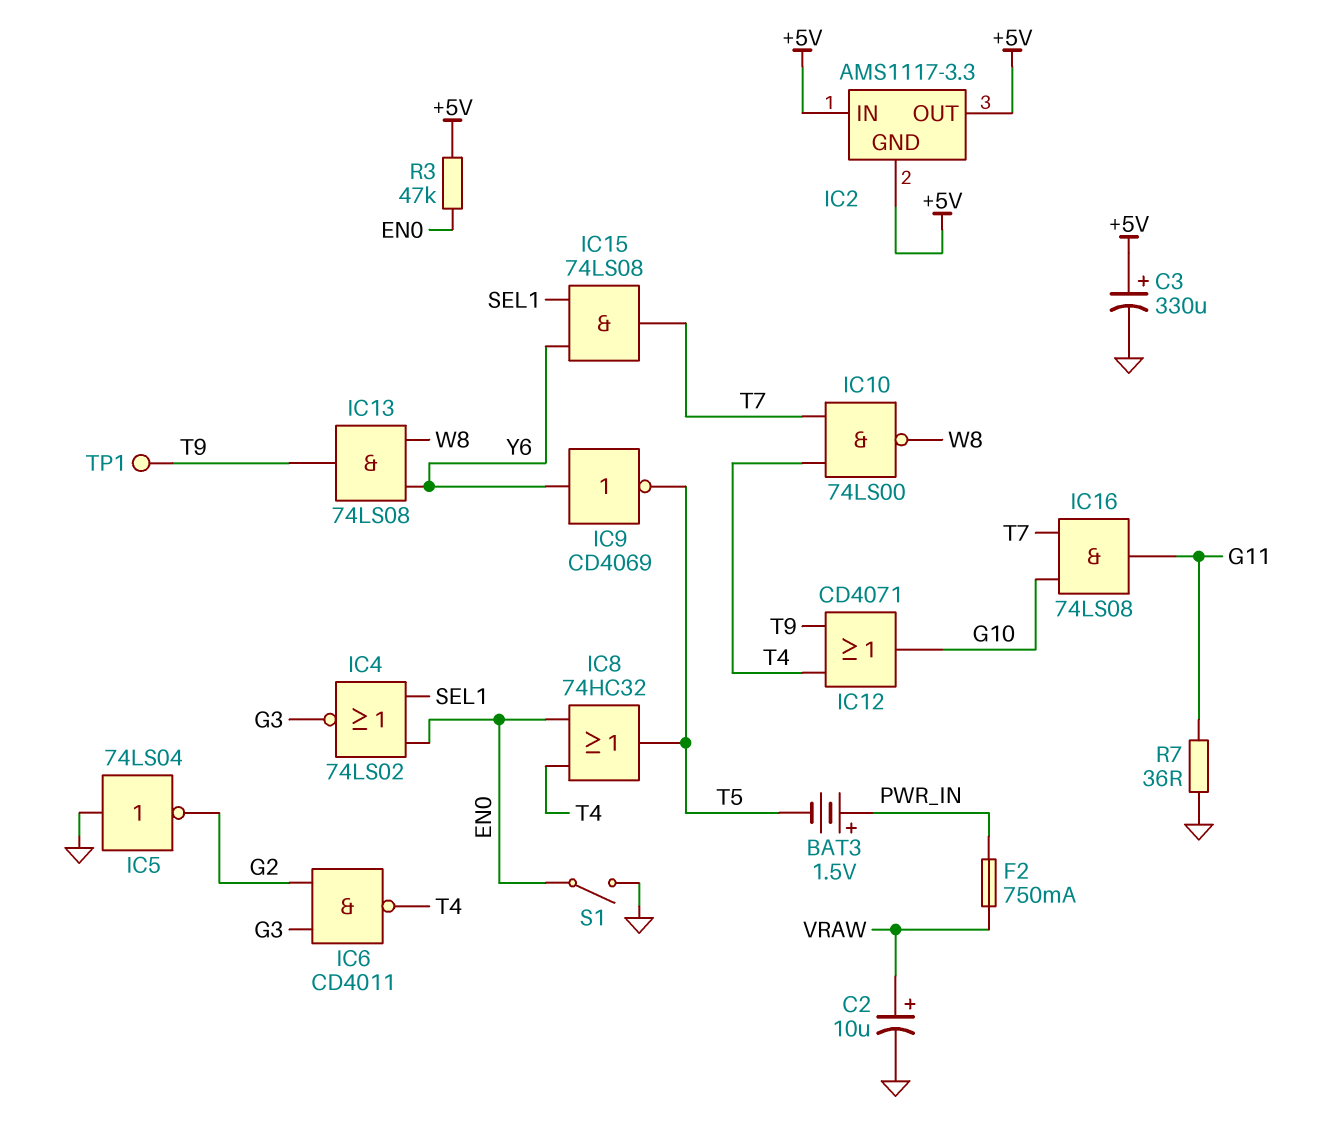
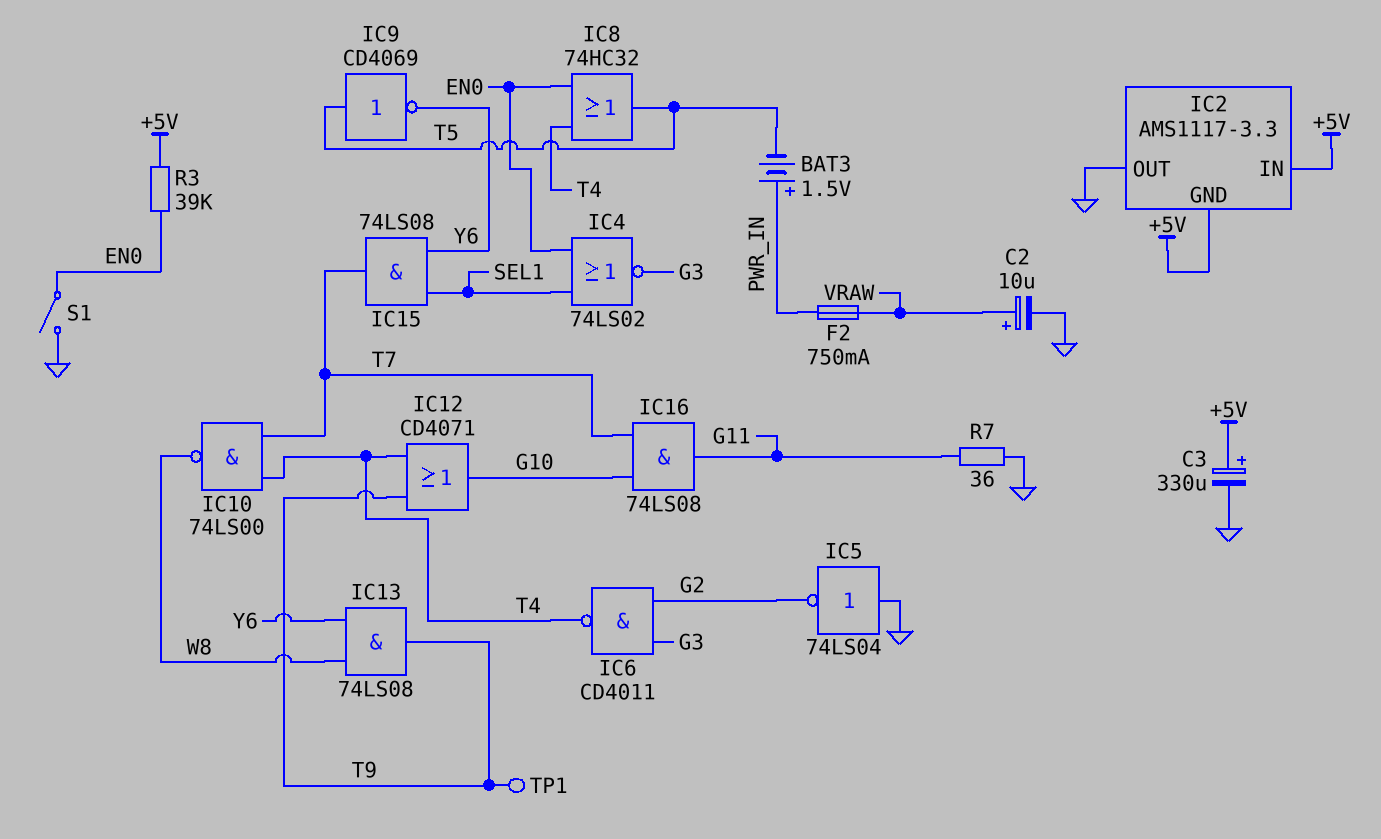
IC2 pin OUT: +5V -> GND
IC9: NOT CD4069 (in Y6, out T5) -> NOT CD4069 (in T5, out Y6)
R3: 47k (+5V, EN0) -> 39k (+5V, EN0)

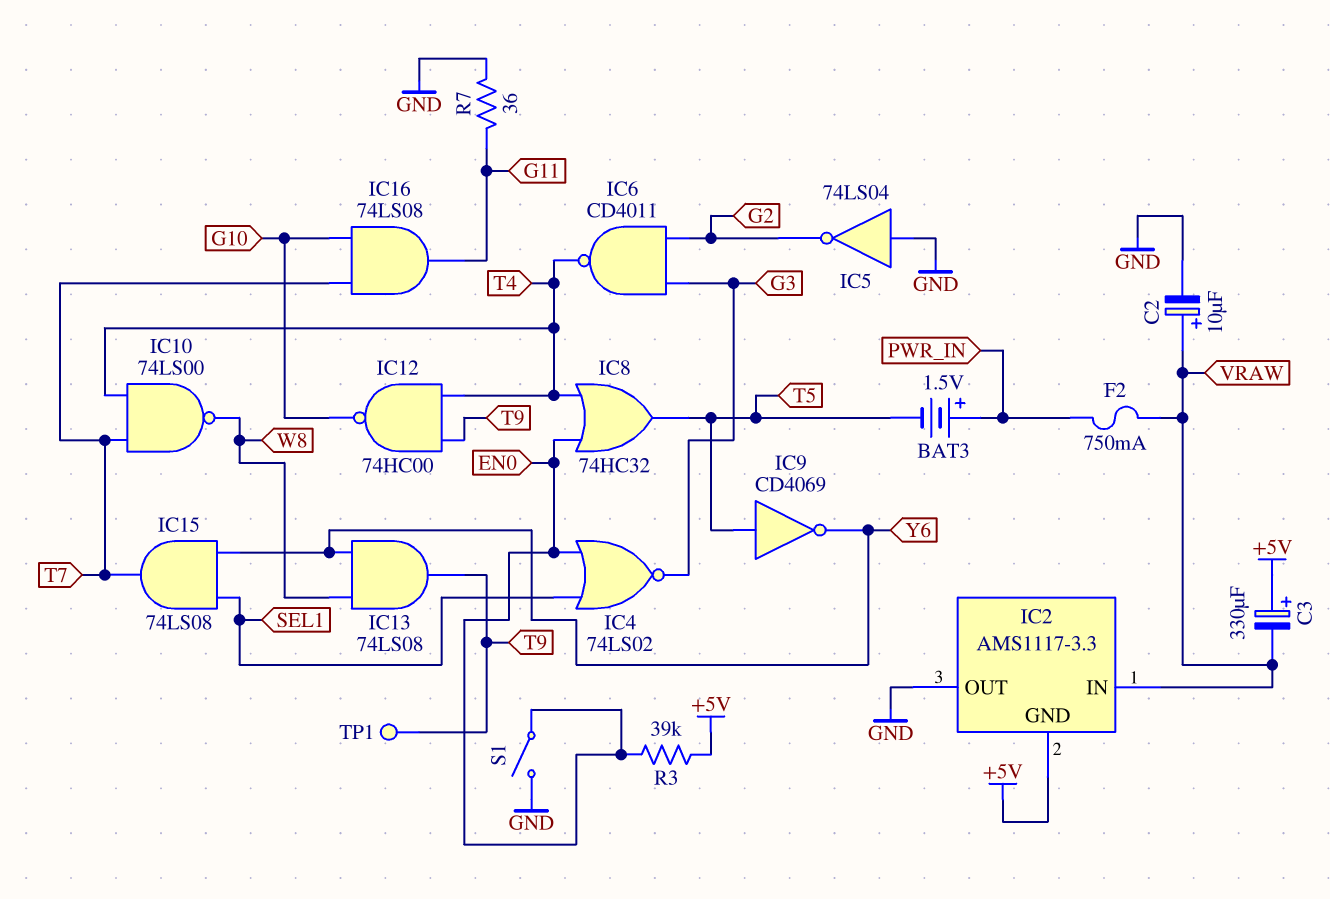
C3: 330uF (plus +5V, minus GND) -> 330uF (plus +5V, minus VRAW)
IC2 pin IN: +5V -> VRAW
IC12: OR CD4071 (in T4, in T9, out G10) -> NAND 74HC00 (in T4, in T9, out G10)

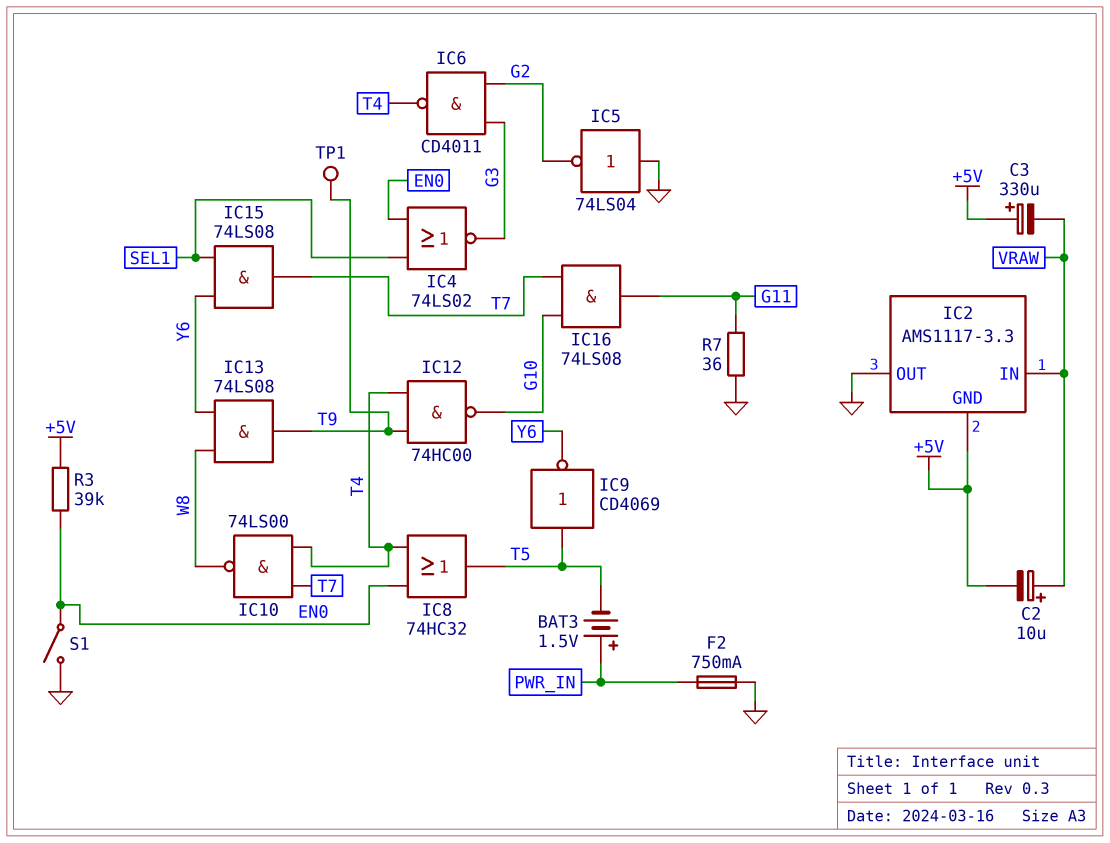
C2: 10uF (plus VRAW, minus GND) -> 10uF (plus VRAW, minus +5V)
F2: 750mA (PWR_IN, VRAW) -> 750mA (GND, PWR_IN)

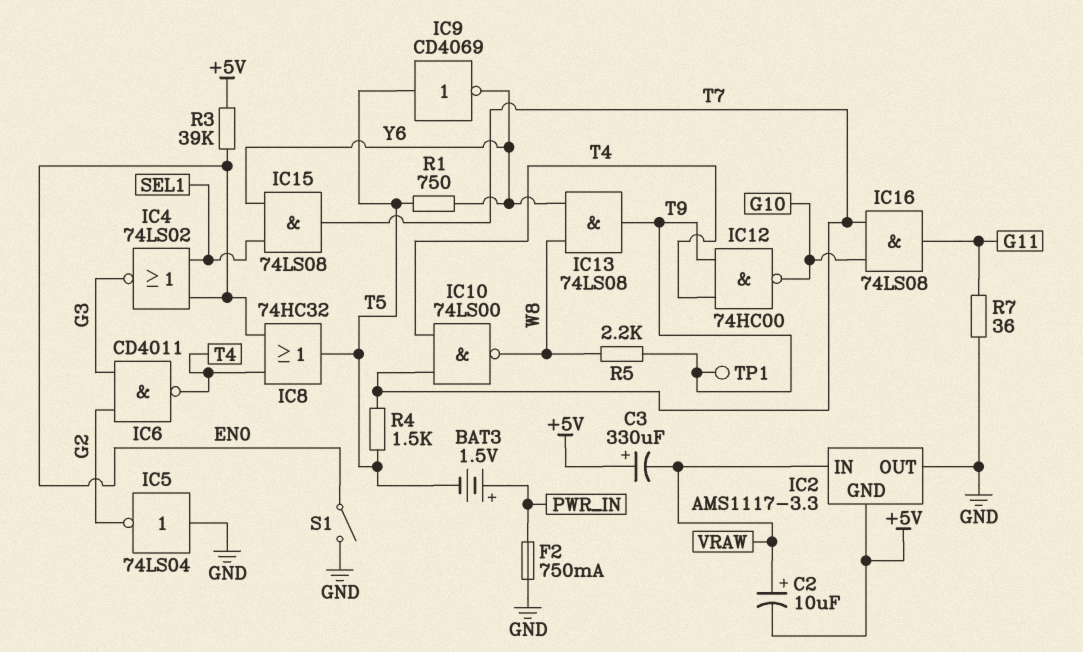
R1: none -> 750 (T5, Y6)
R4: none -> 1.5k (T5, T7)
R5: none -> 2.2k (T9, W8)

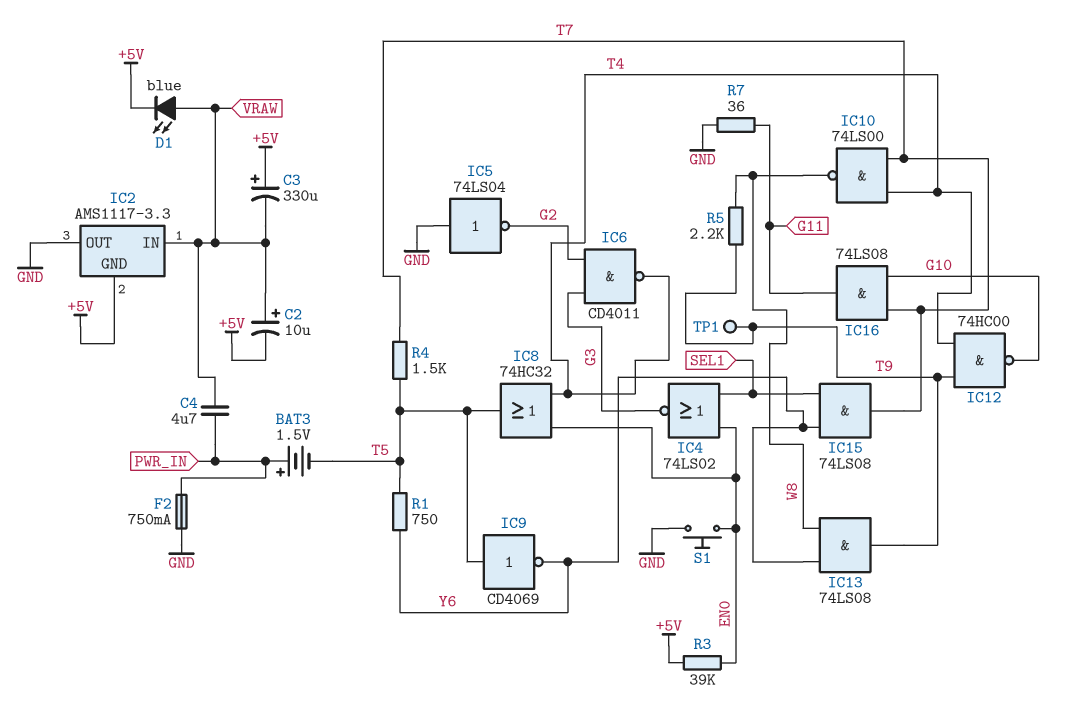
C4: none -> 4.7uF (PWR_IN, VRAW)
D1: none -> LED blue (A VRAW, K +5V)
S1: switch (EN0, GND) -> button (EN0, GND)

